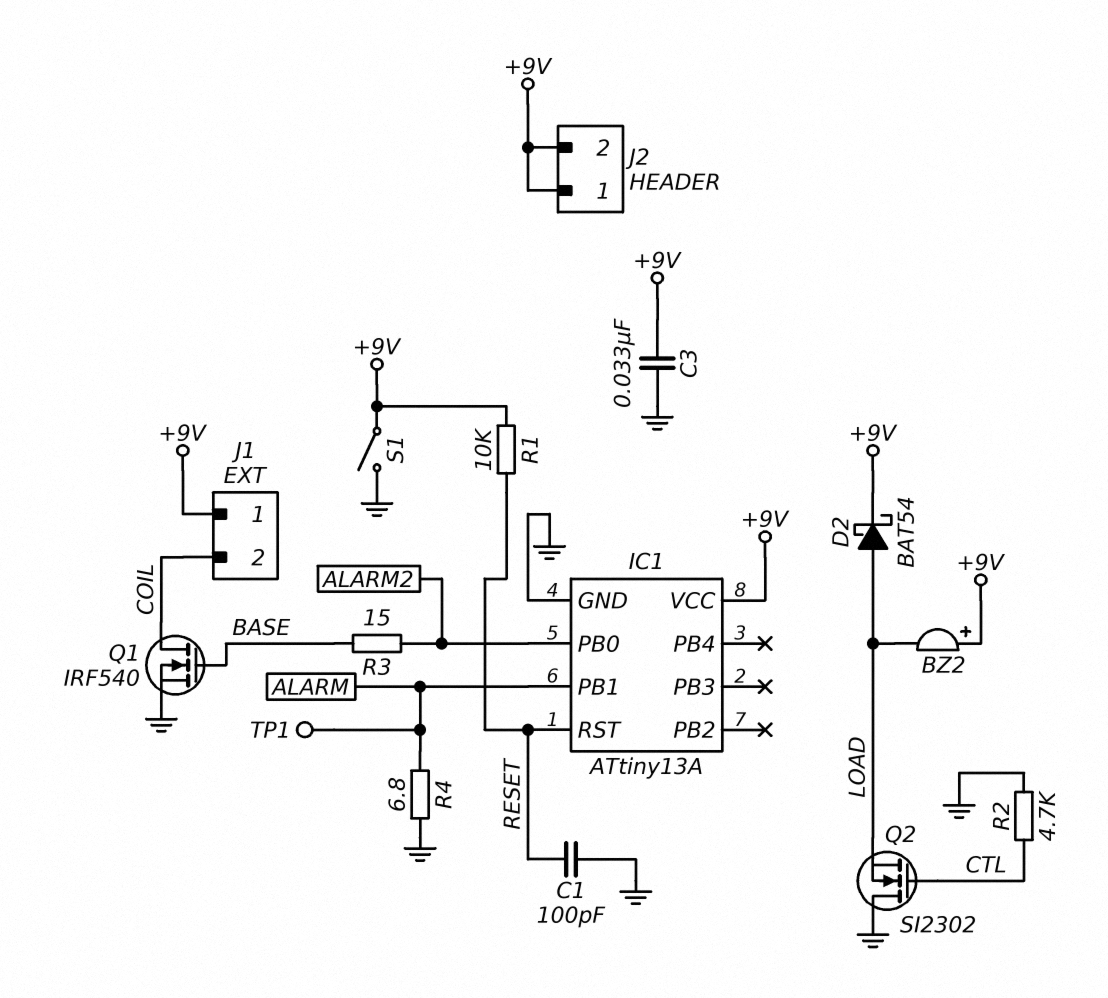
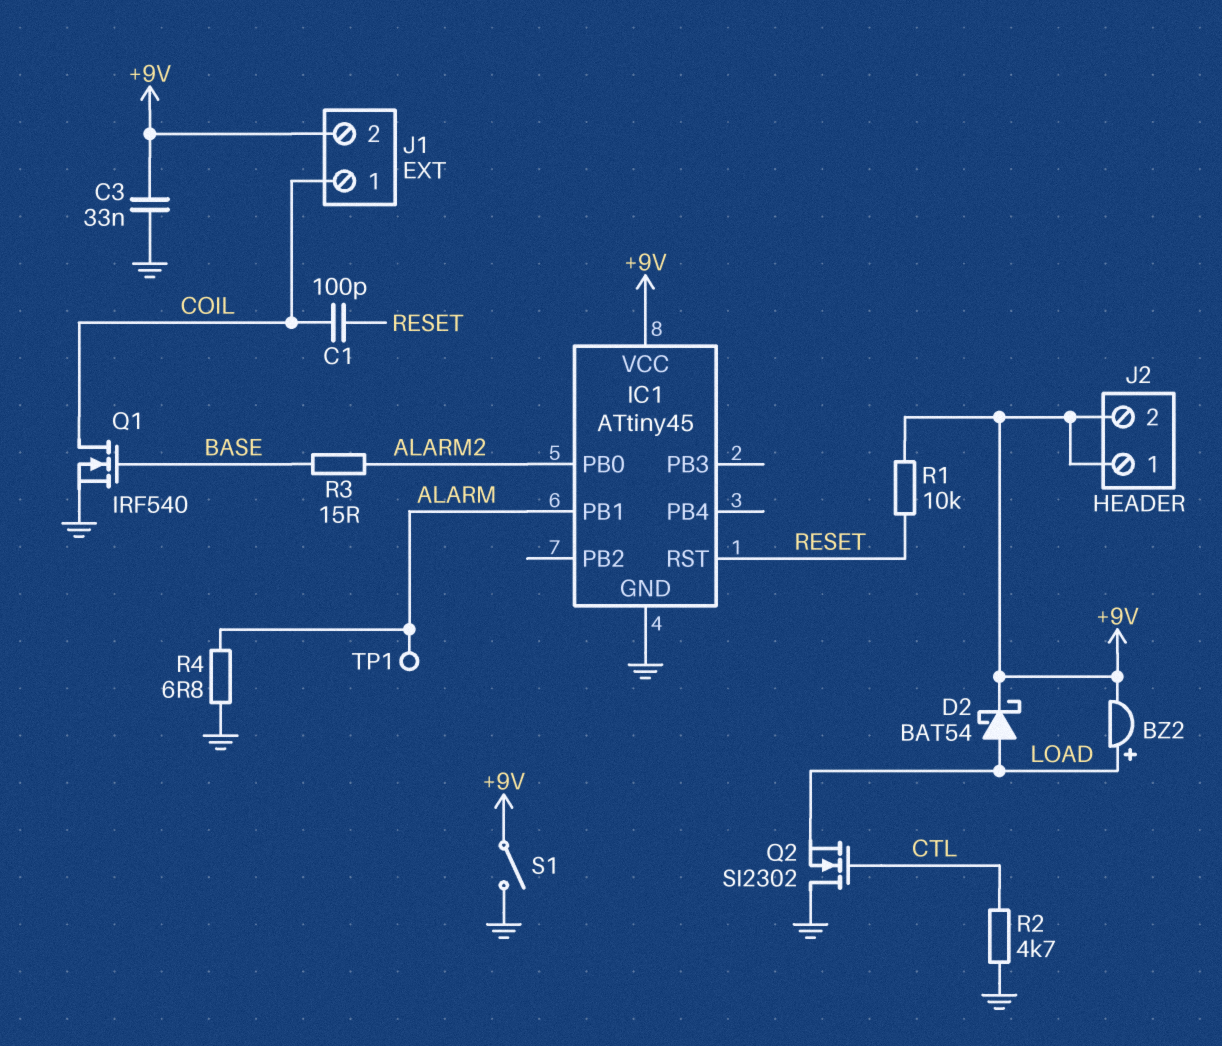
BZ2: buzzer (plus +9V, minus LOAD) -> buzzer (plus LOAD, minus +9V)
C1: 100pF (GND, RESET) -> 100pF (COIL, RESET)
IC1: ATtiny13A -> ATtiny45
J1 pin 1: +9V -> COIL
J1 pin 2: COIL -> +9V

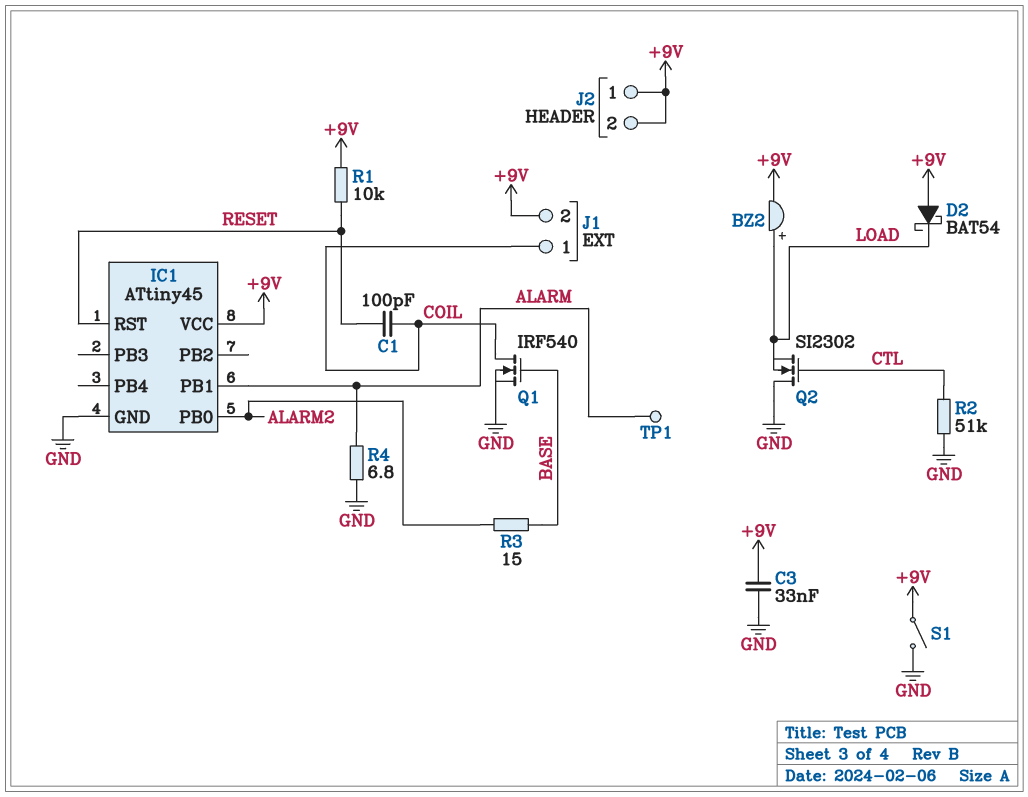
D2: schottky BAT54 (A LOAD, K +9V) -> schottky BAT54 (A +9V, K LOAD)
R2: 4.7k (CTL, GND) -> 51k (CTL, GND)

